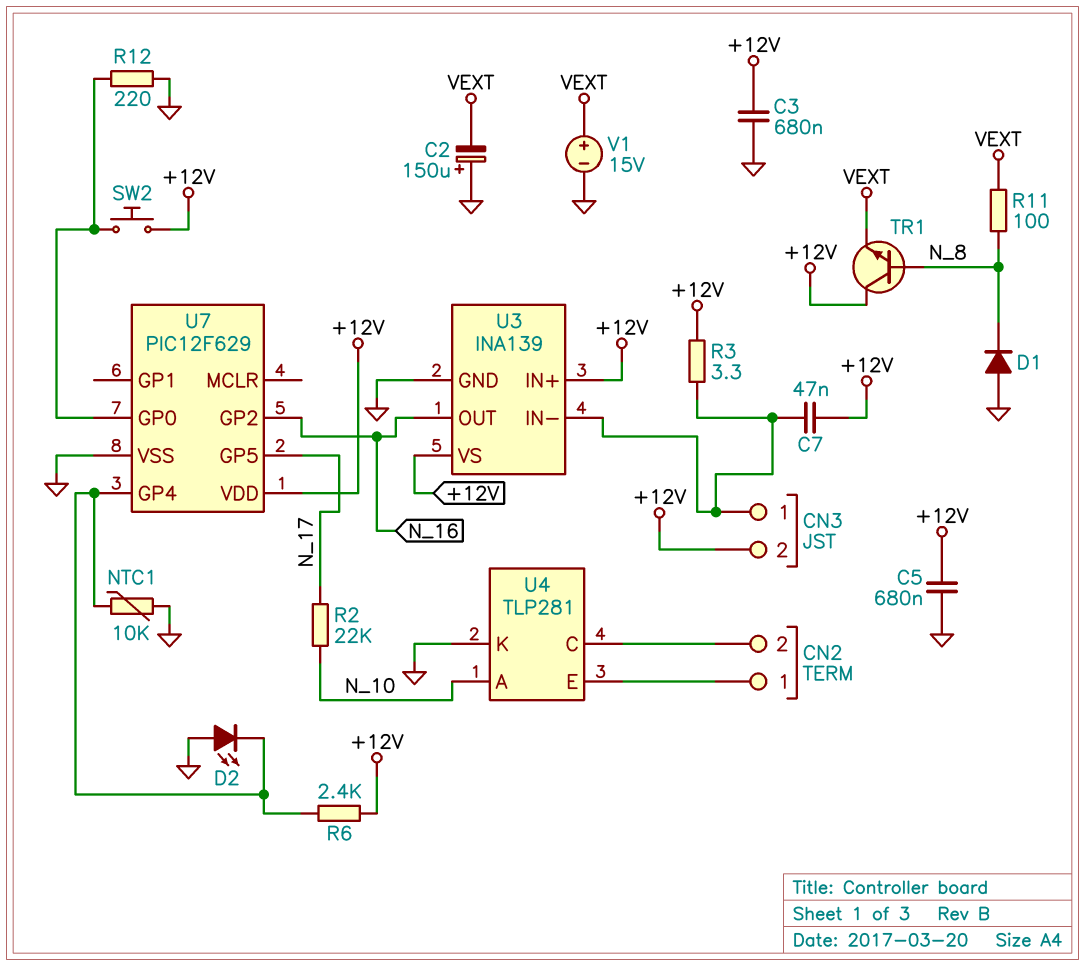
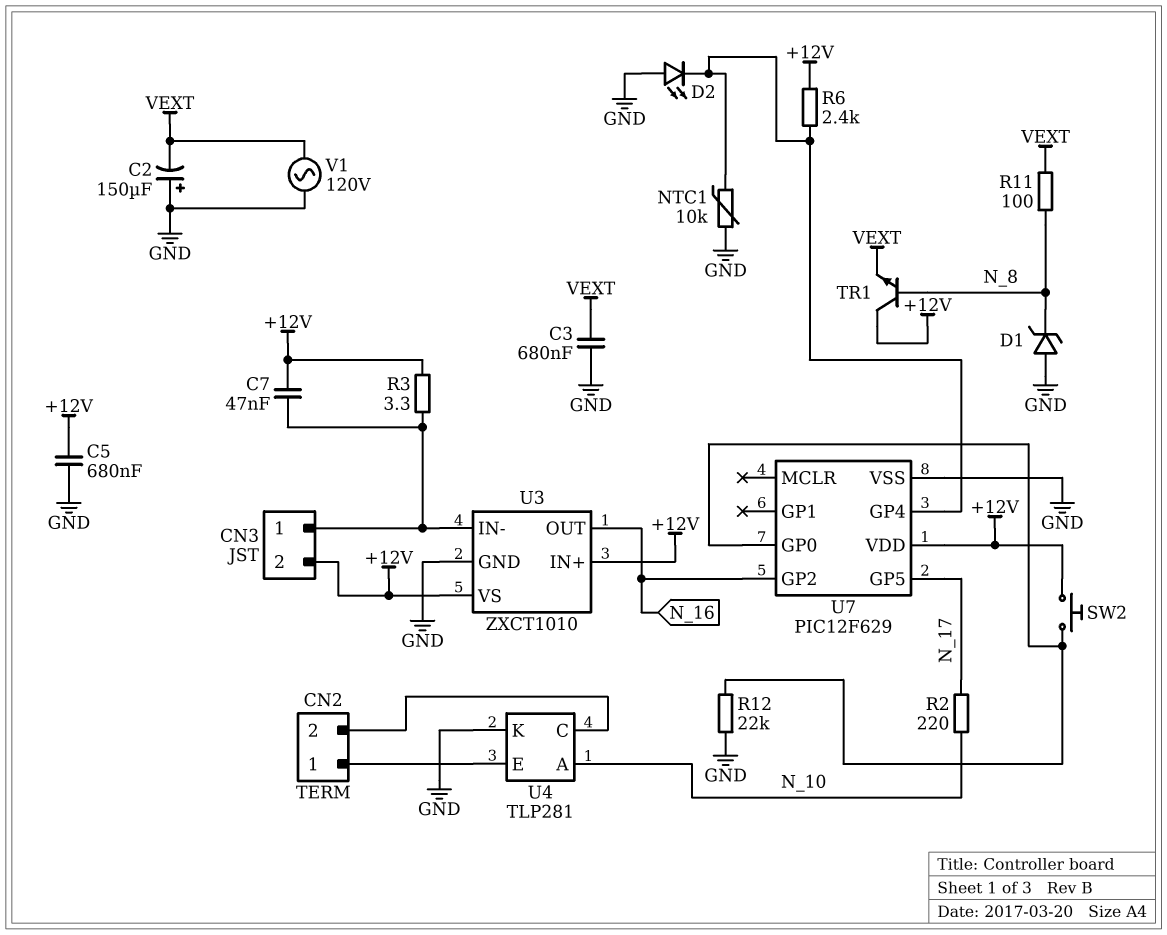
C3: 680nF (+12V, GND) -> 680nF (GND, VEXT)
D1: diode (A GND, K N_8) -> zener (A GND, K N_8)
R2: 22k (N_10, N_17) -> 220 (N_10, N_17)
R12: 220 (GND, U7/GP0) -> 22k (GND, U7/GP0)
U3: INA139 -> ZXCT1010
V1: 15V (plus VEXT, minus GND) -> AC 120V (GND, VEXT)

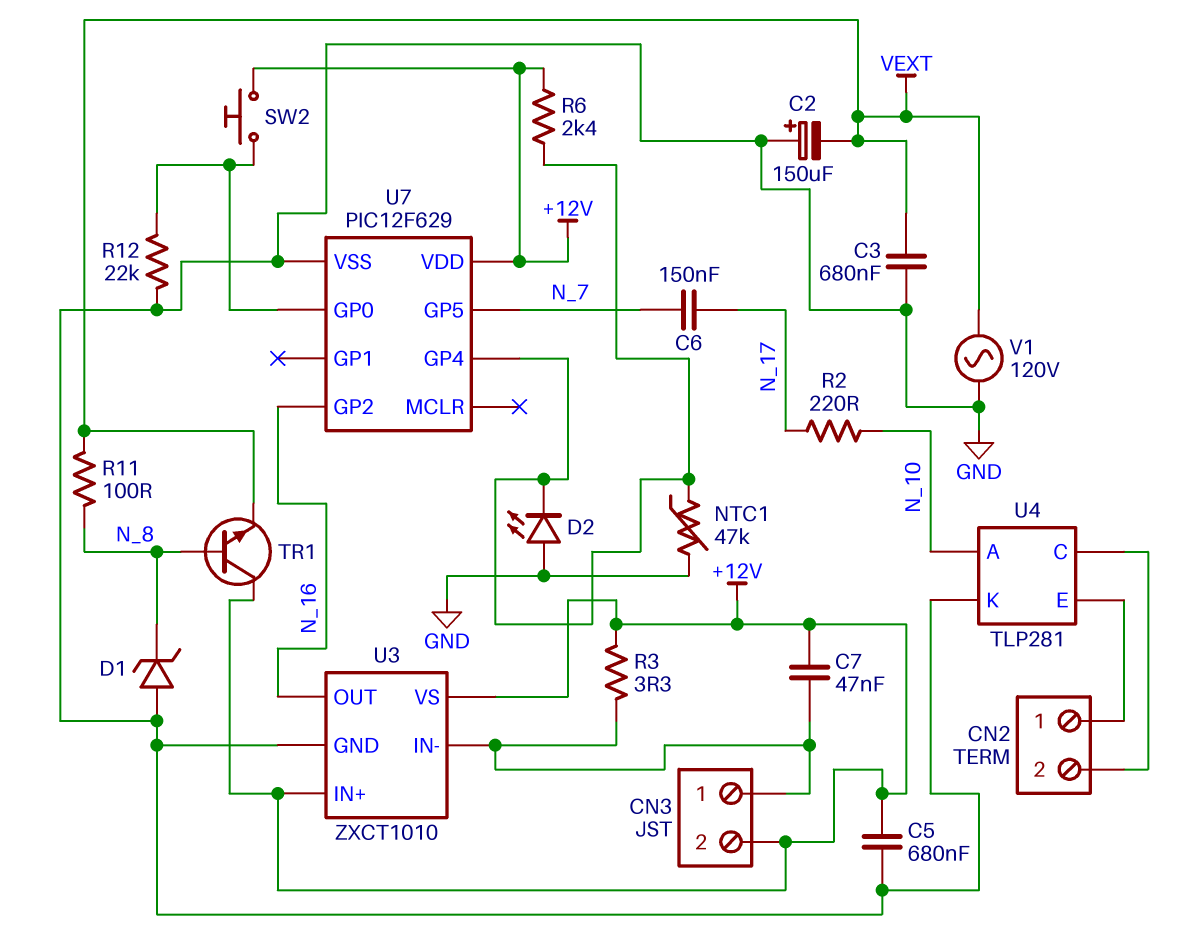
C6: none -> 150nF (N_7, N_17)
NTC1: 10k (GND, U7/GP4) -> 47k (GND, U7/GP4)
U7 pin GP5: N_17 -> N_7

